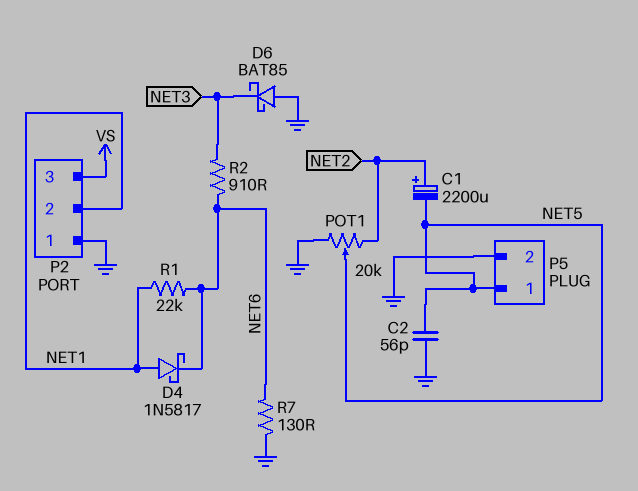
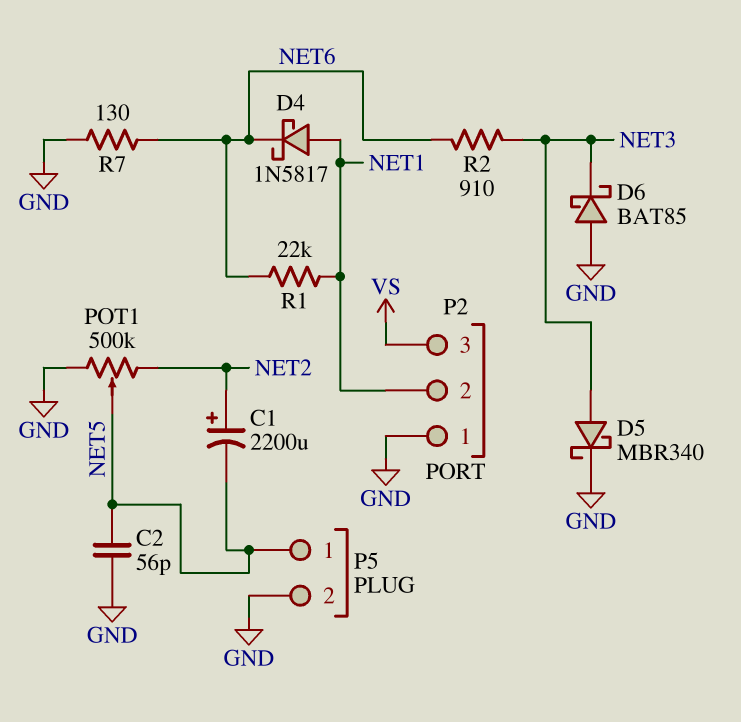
D5: none -> schottky MBR340 (A NET3, K GND)
POT1: 20k (GND, NET2, wiper NET5) -> 500k (GND, NET2, wiper NET5)

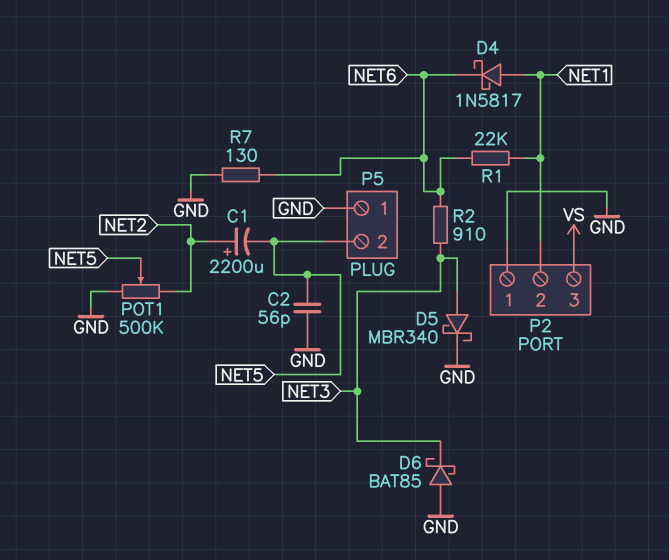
P5 pin 1: NET5 -> GND
P5 pin 2: GND -> NET5

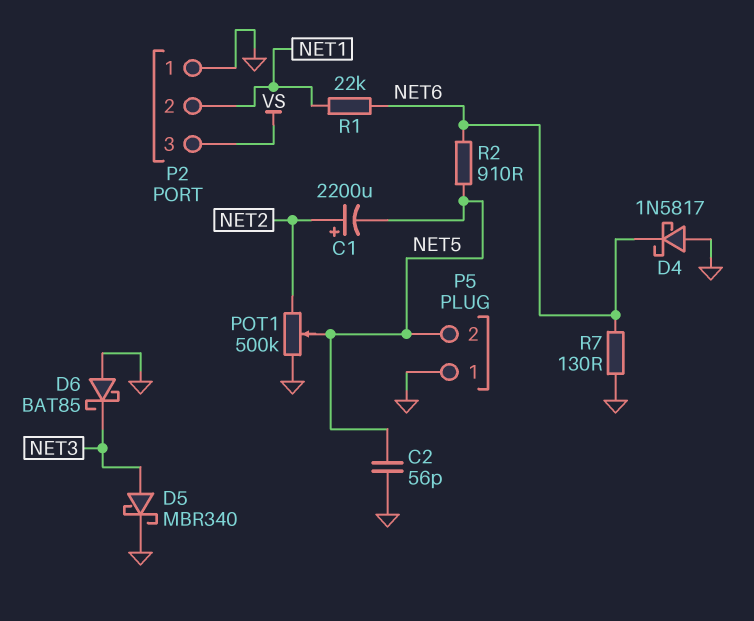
D4: schottky 1N5817 (A NET1, K NET6) -> schottky 1N5817 (A GND, K NET6)
R2: 910 (NET3, NET6) -> 910 (NET5, NET6)

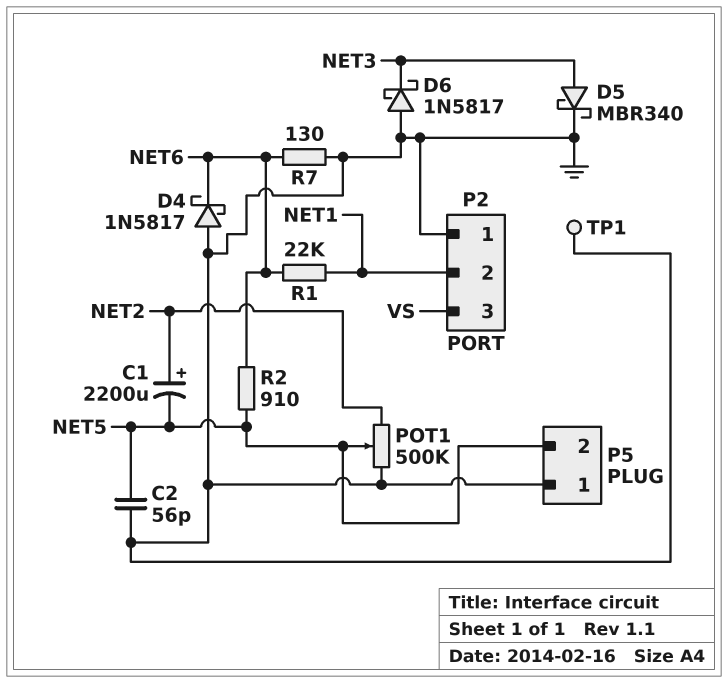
D6: schottky BAT85 (A GND, K NET3) -> schottky 1N5817 (A GND, K NET3)
TP1: none -> test point (GND)

